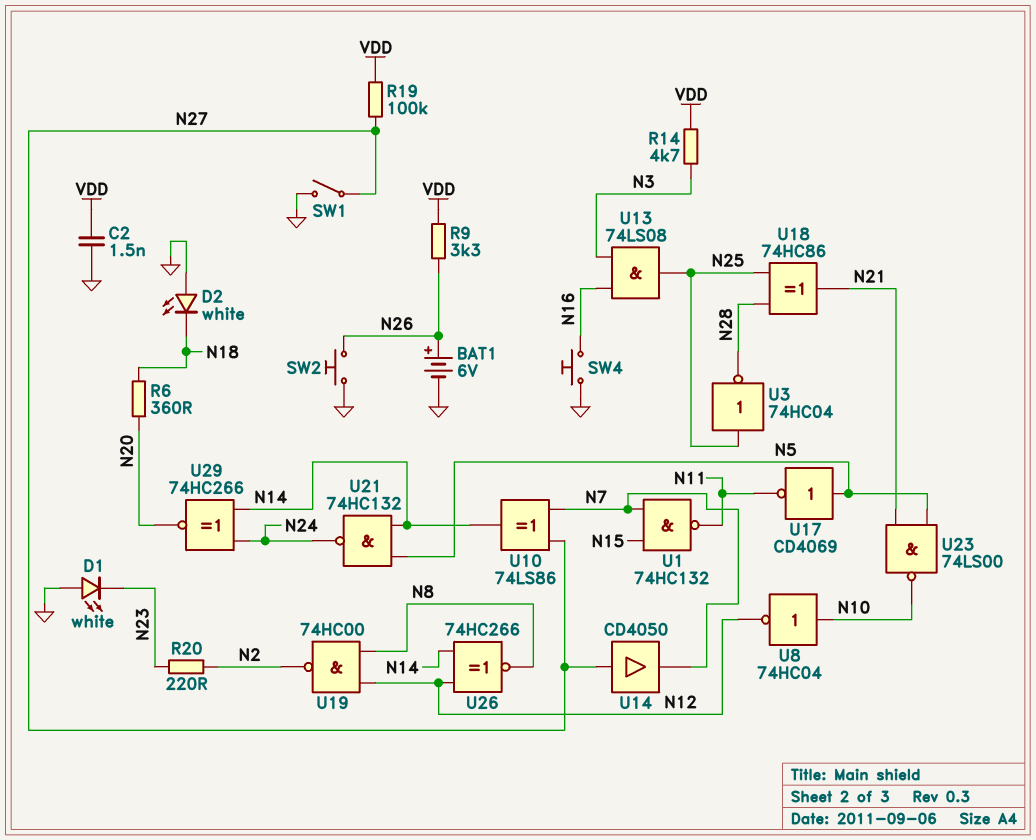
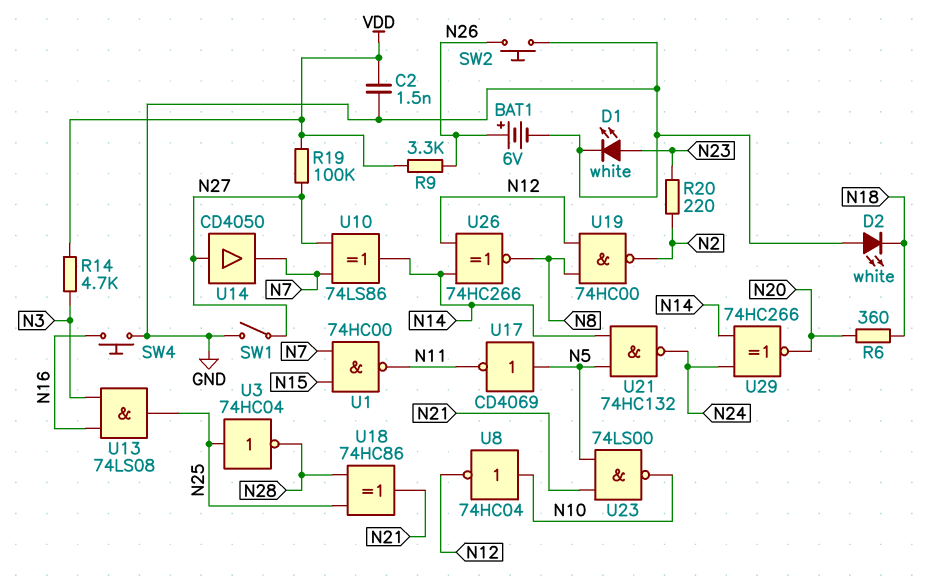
D1: LED white (A GND, K N23) -> LED white (A N23, K GND)
U1: NAND 74HC132 (in N7, in N15, out N11) -> NAND 74HC00 (in N7, in N15, out N11)

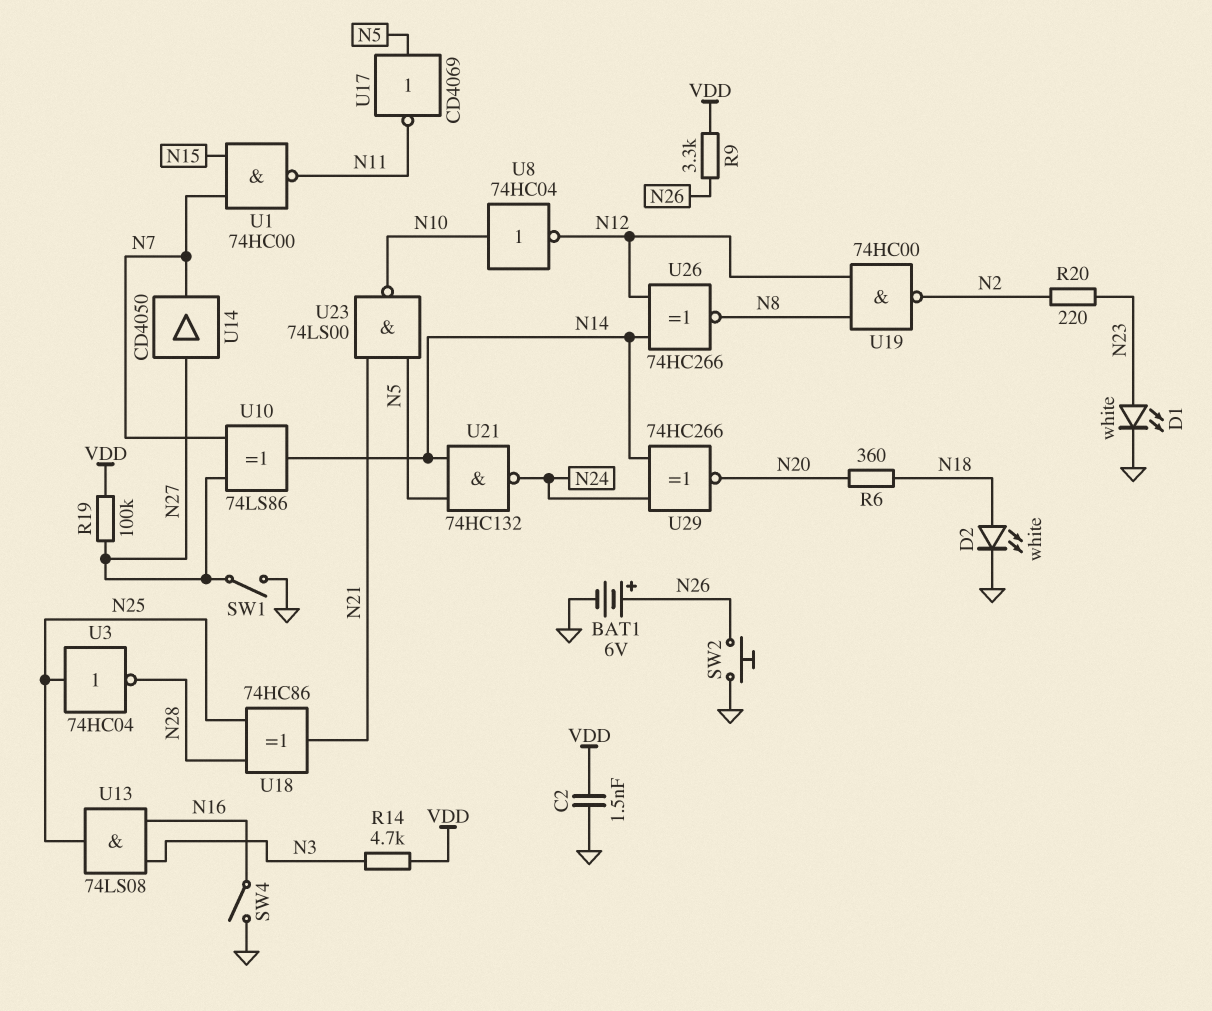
D2: LED white (A GND, K N18) -> LED white (A N18, K GND)
SW4: button (GND, N16) -> switch (GND, N16)

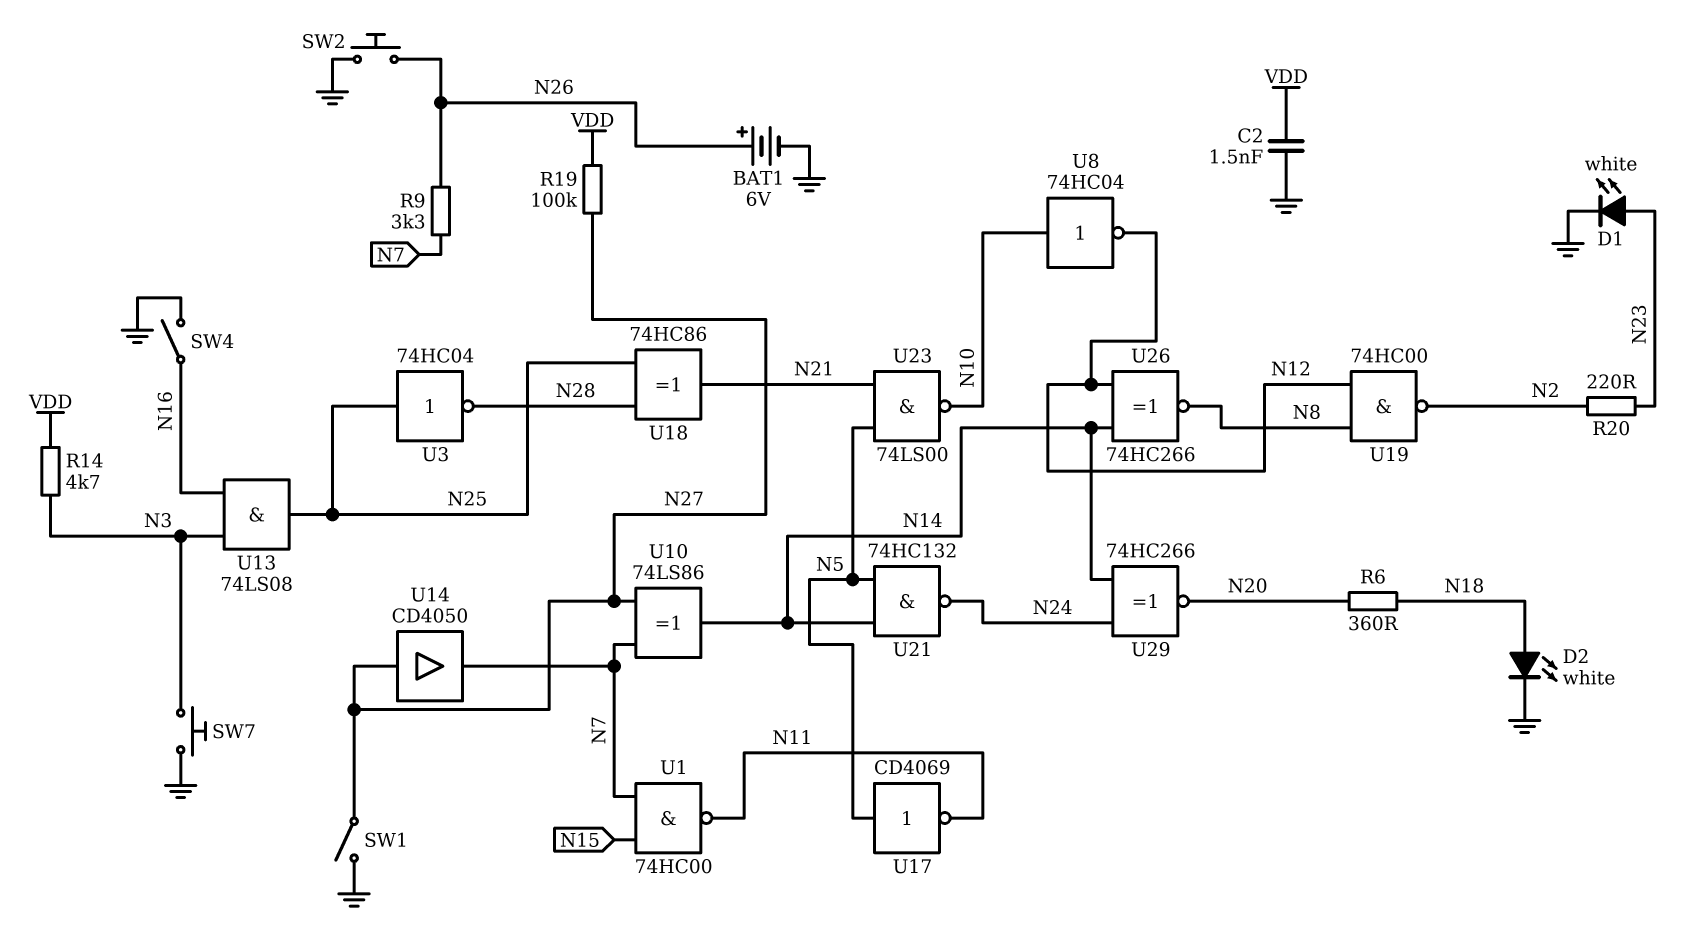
R9: 3.3k (N26, VDD) -> 3.3k (N7, N26)
SW7: none -> button (GND, N3)

